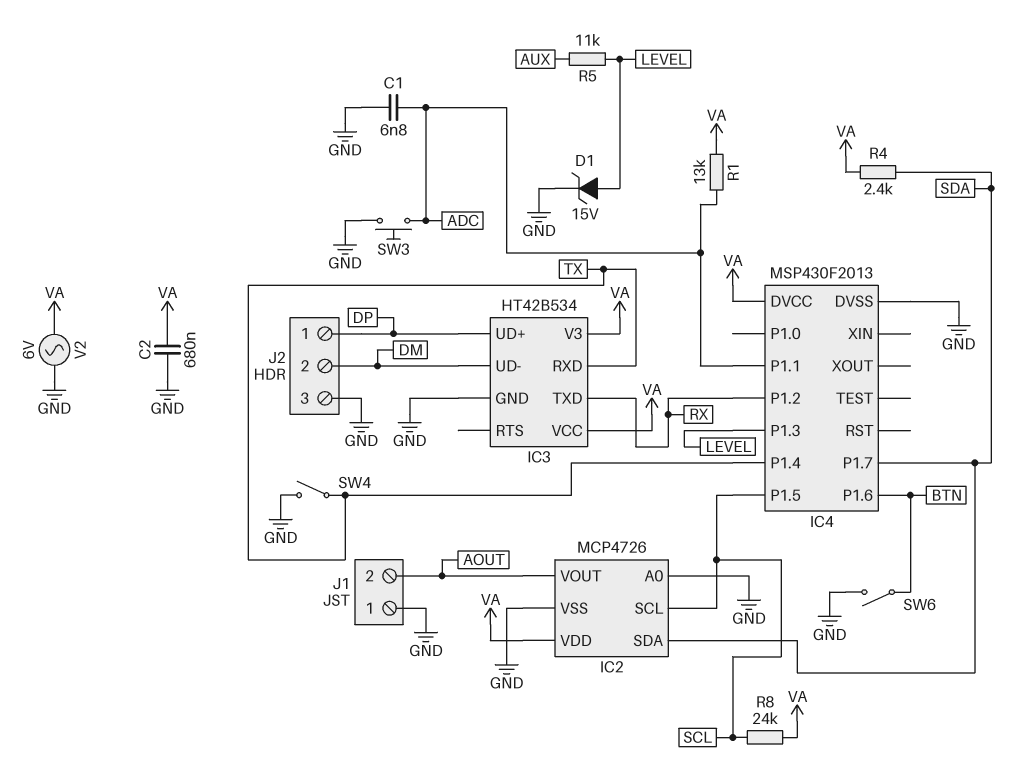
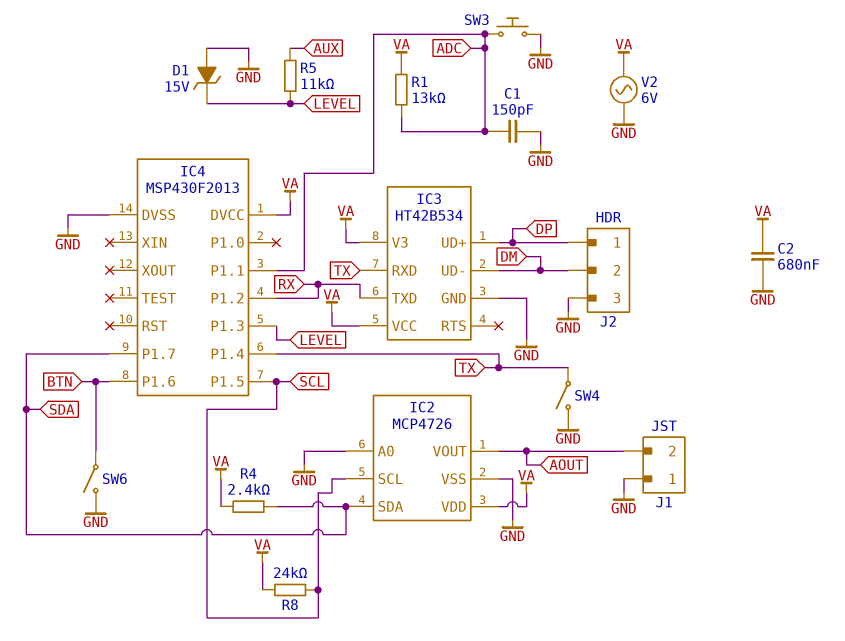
C1: 6.8nF (ADC, GND) -> 150pF (ADC, GND)
D1: zener 15V (A LEVEL, K GND) -> zener 15V (A GND, K LEVEL)

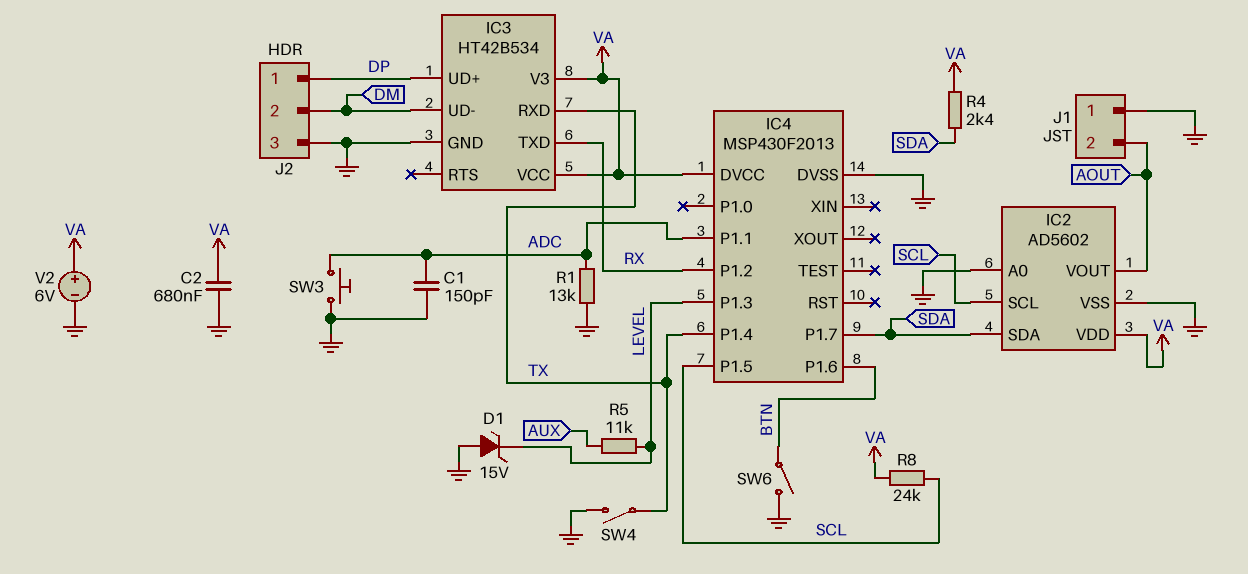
IC2: MCP4726 -> AD5602
R1: 13k (ADC, VA) -> 13k (ADC, GND)
V2: AC 6V (GND, VA) -> 6V (plus VA, minus GND)

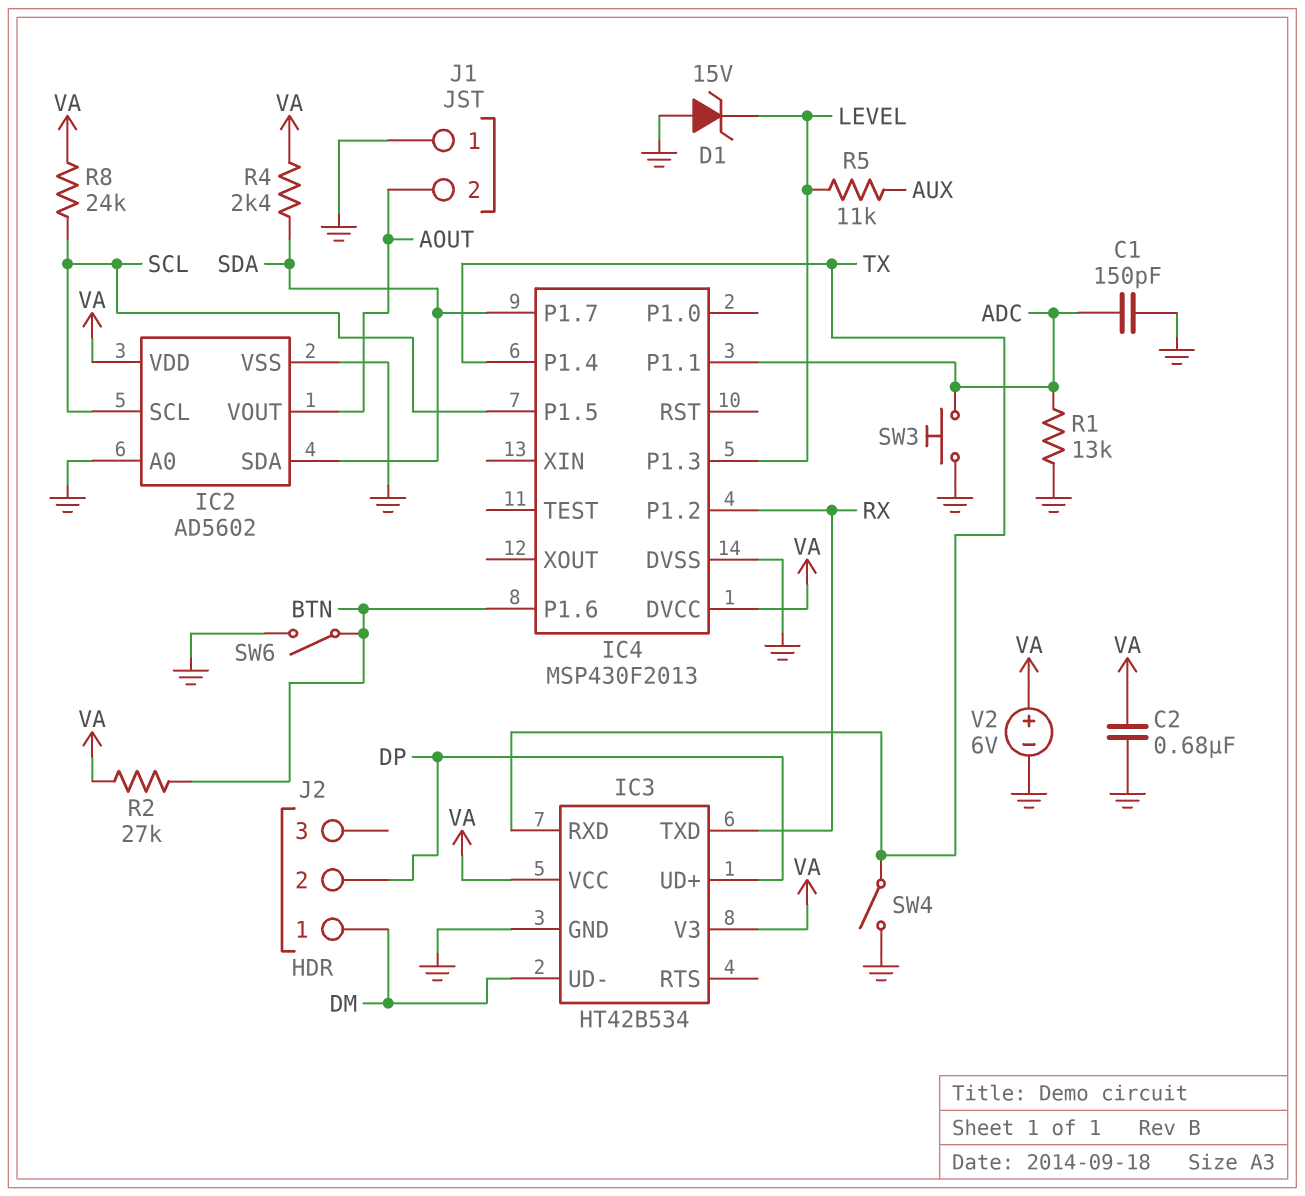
J2 pin 1: DP -> DM
J2 pin 2: DM -> DP
J2 pin 3: GND -> none
R2: none -> 27k (BTN, VA)

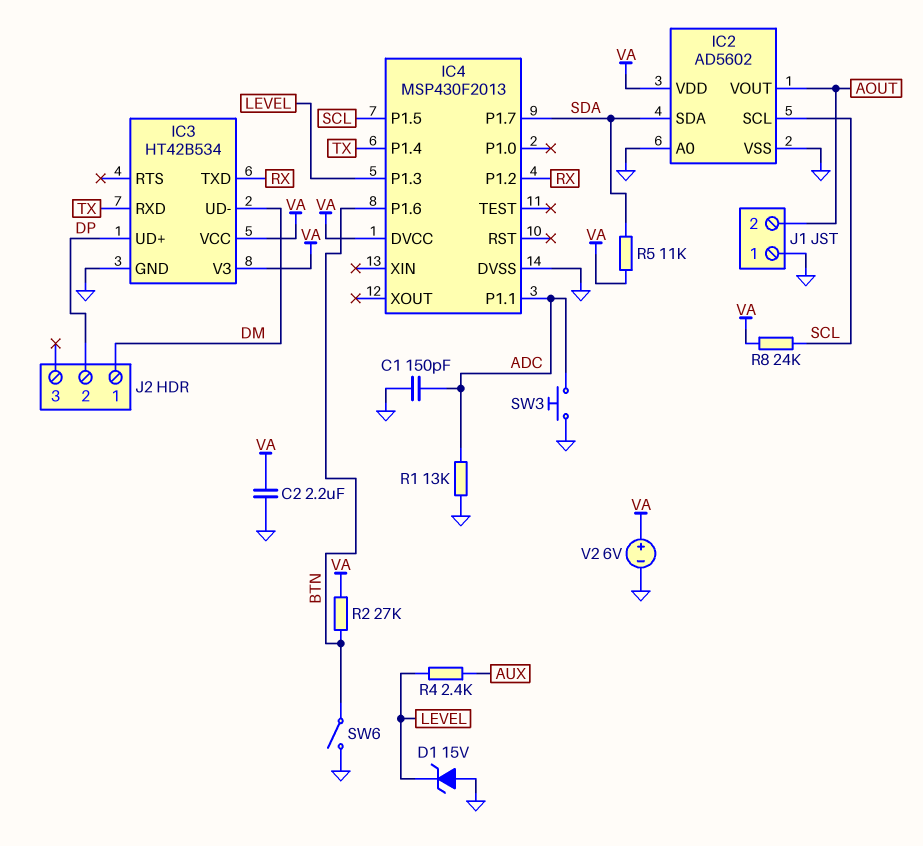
C2: 680nF (GND, VA) -> 2.2uF (GND, VA)
R4: 2.4k (SDA, VA) -> 2.4k (AUX, LEVEL)
R5: 11k (AUX, LEVEL) -> 11k (SDA, VA)
SW4: switch (GND, TX) -> none

